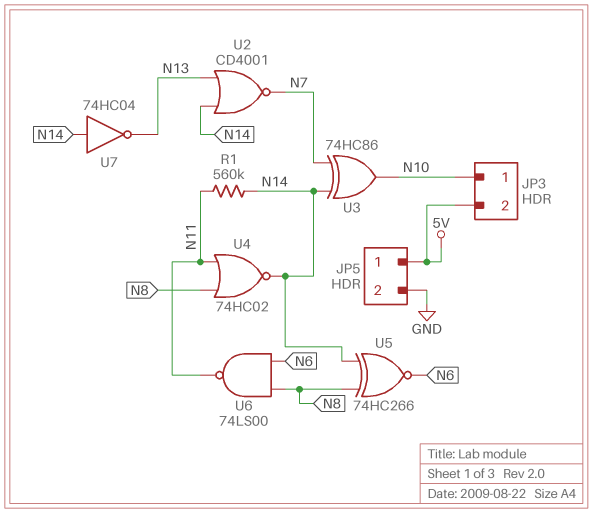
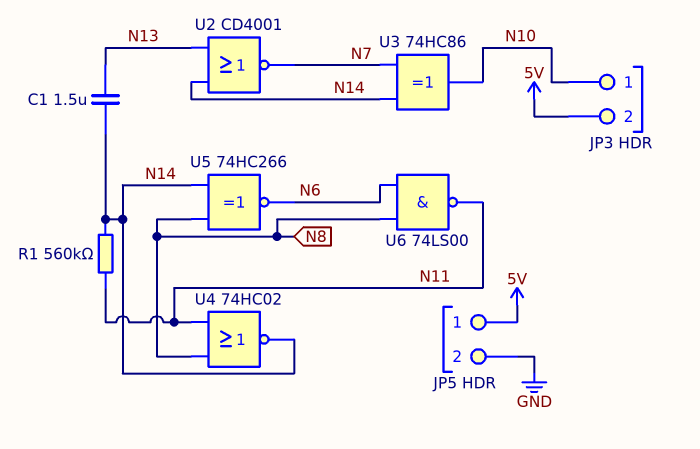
C1: none -> 1.5uF (N13, N14)
U7: NOT 74HC04 (in N14, out N13) -> none

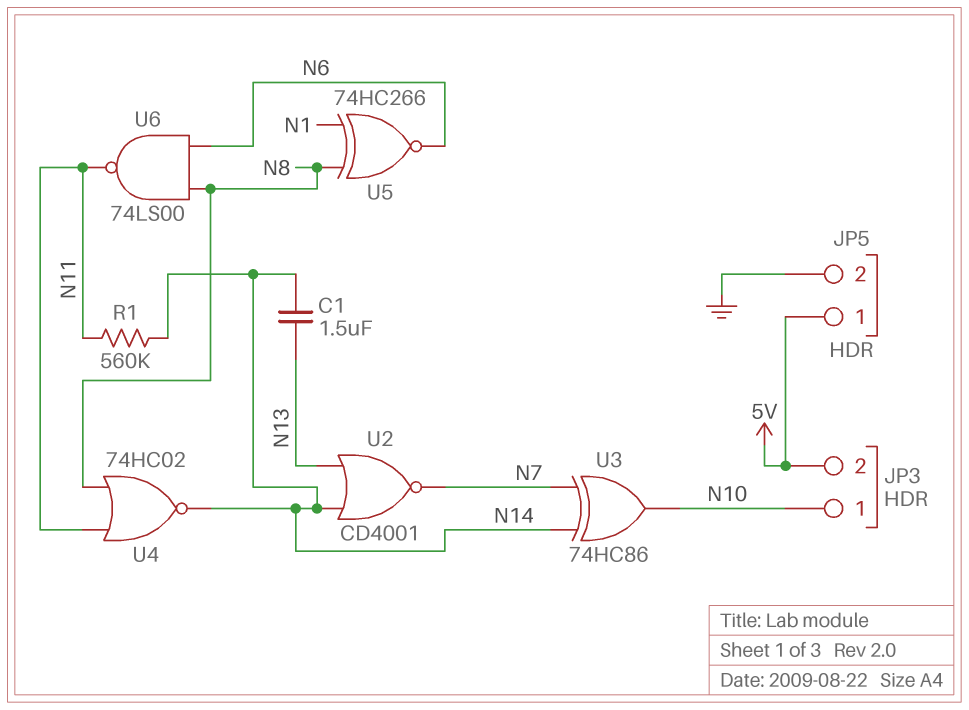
U5: XNOR 74HC266 (in N8, in N14, out N6) -> XNOR 74HC266 (in N1, in N8, out N6)

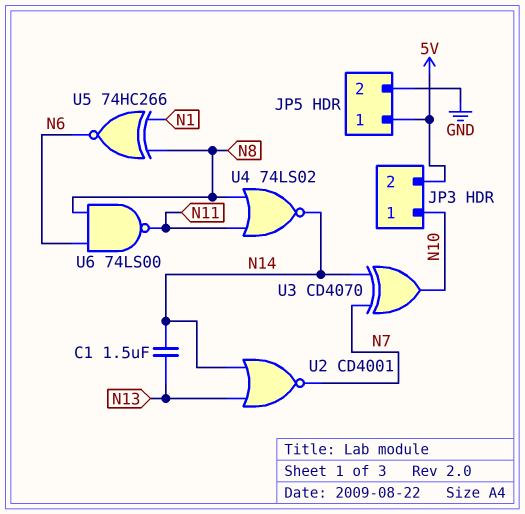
R1: 560k (N11, N14) -> none
U3: XOR 74HC86 (in N7, in N14, out N10) -> XOR CD4070 (in N7, in N14, out N10)
U4: NOR 74HC02 (in N8, in N11, out N14) -> NOR 74LS02 (in N8, in N11, out N14)

